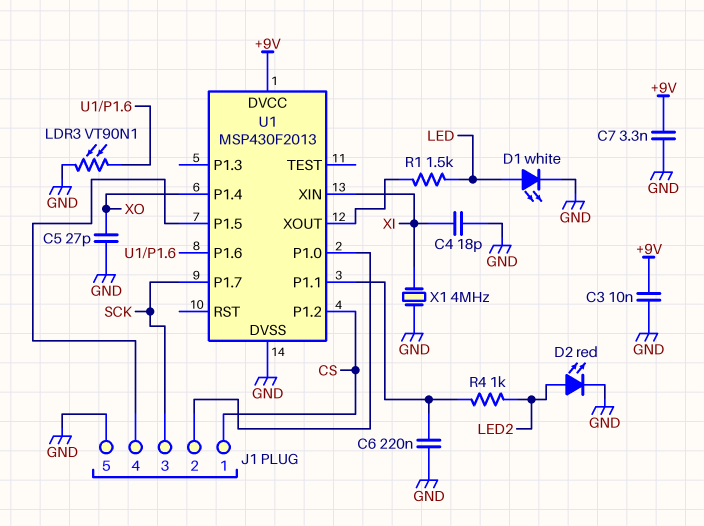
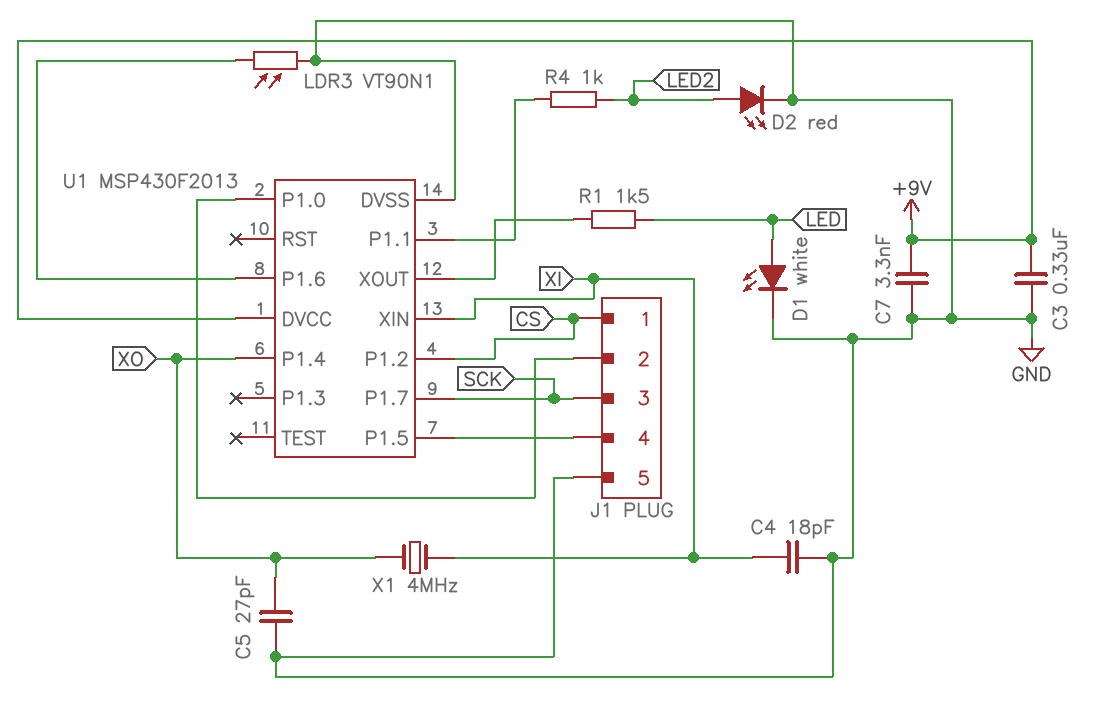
C3: 10nF (+9V, GND) -> 330nF (+9V, GND)
C6: 220nF (GND, U1/P1.1) -> none
X1: 4MHz (GND, XI) -> 4MHz (XI, XO)

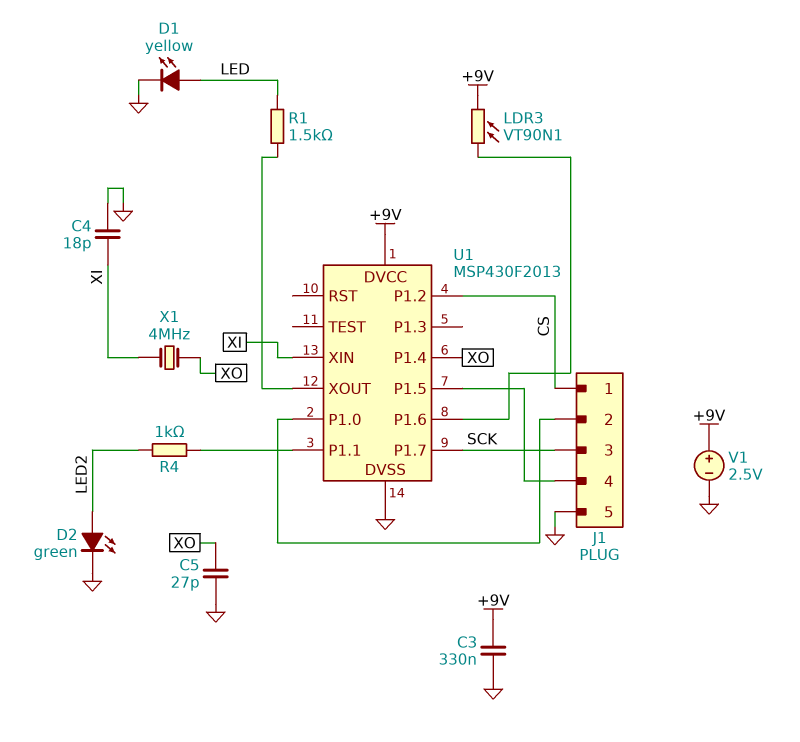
C7: 3.3nF (+9V, GND) -> none
D1: LED white (A LED, K GND) -> LED yellow (A LED, K GND)
D2: LED red (A LED2, K GND) -> LED green (A LED2, K GND)
LDR3: VT90N1 (GND, U1/P1.6) -> VT90N1 (+9V, U1/P1.6)
V1: none -> 2.5V (plus +9V, minus GND)

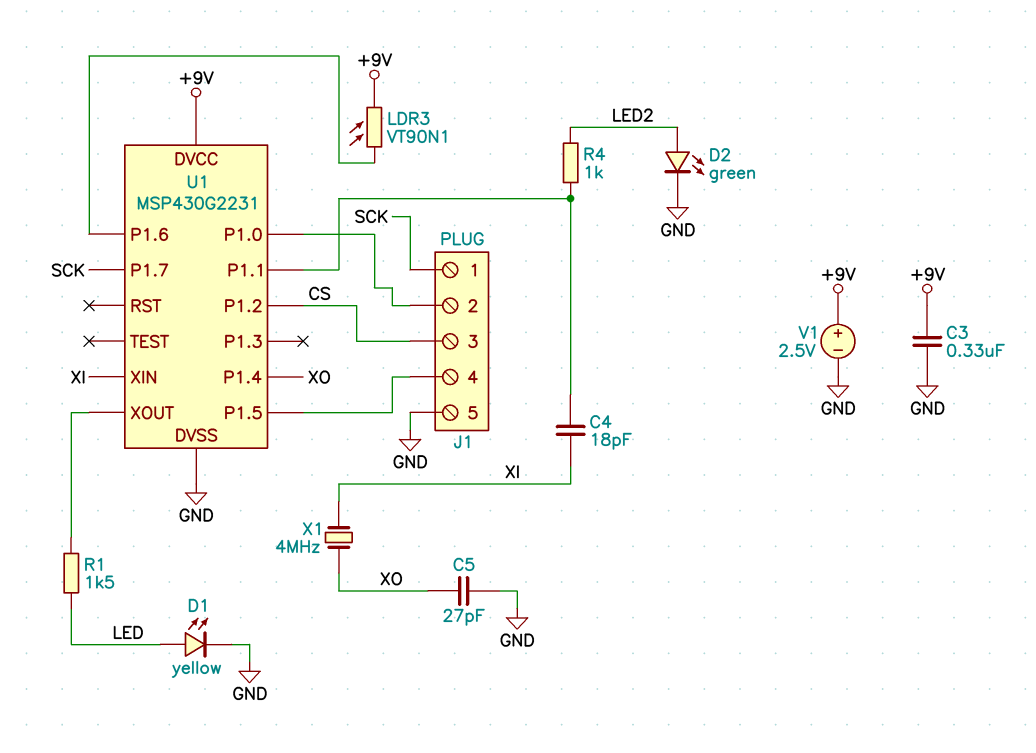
C4: 18pF (GND, XI) -> 18pF (U1/P1.1, XI)
J1 pin 1: CS -> SCK
J1 pin 3: SCK -> CS
U1: MSP430F2013 -> MSP430G2231

